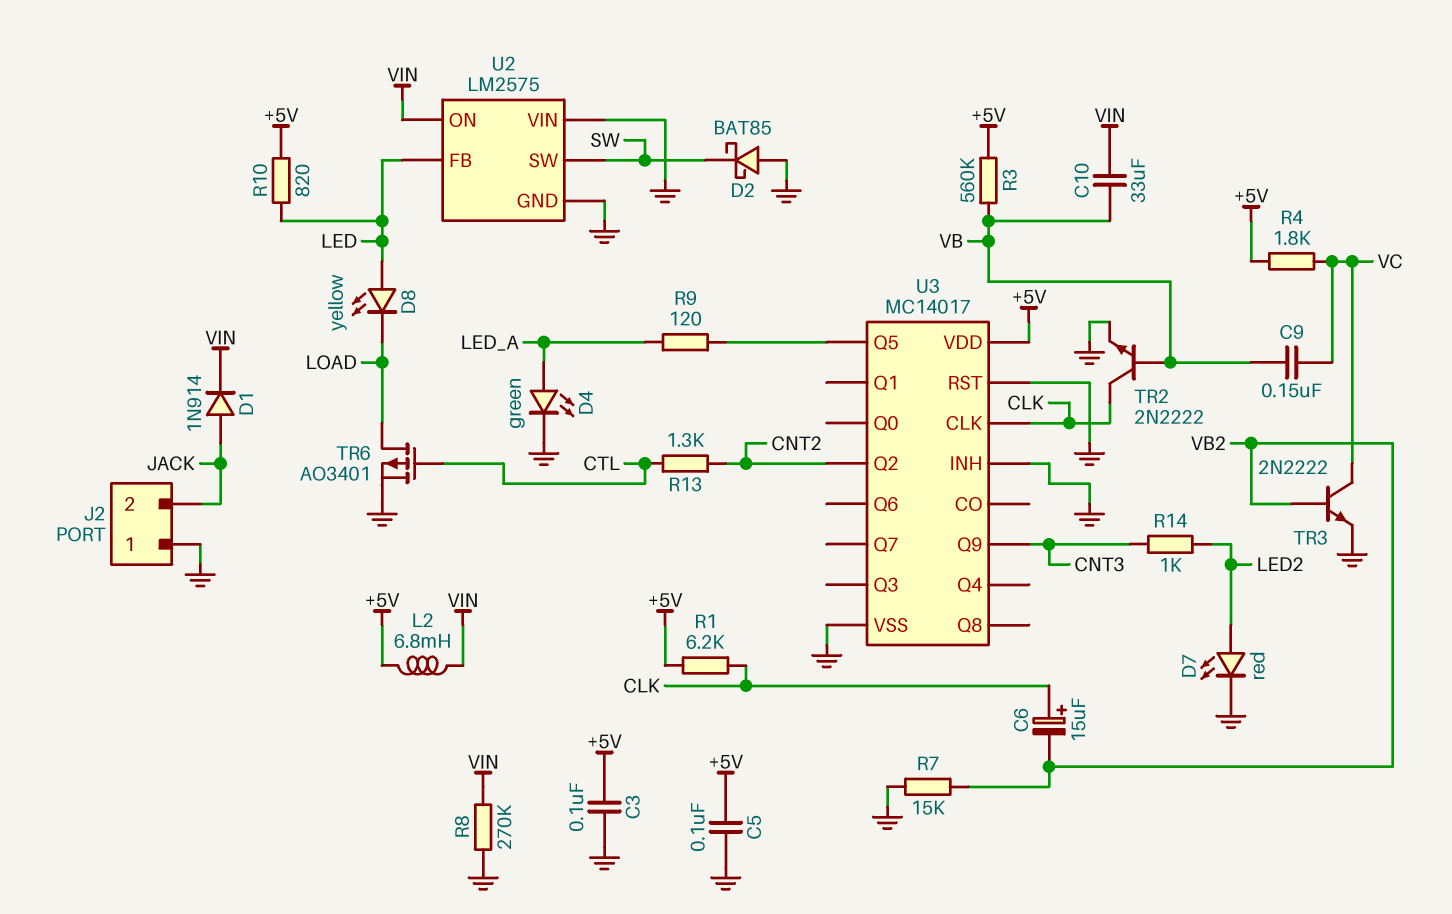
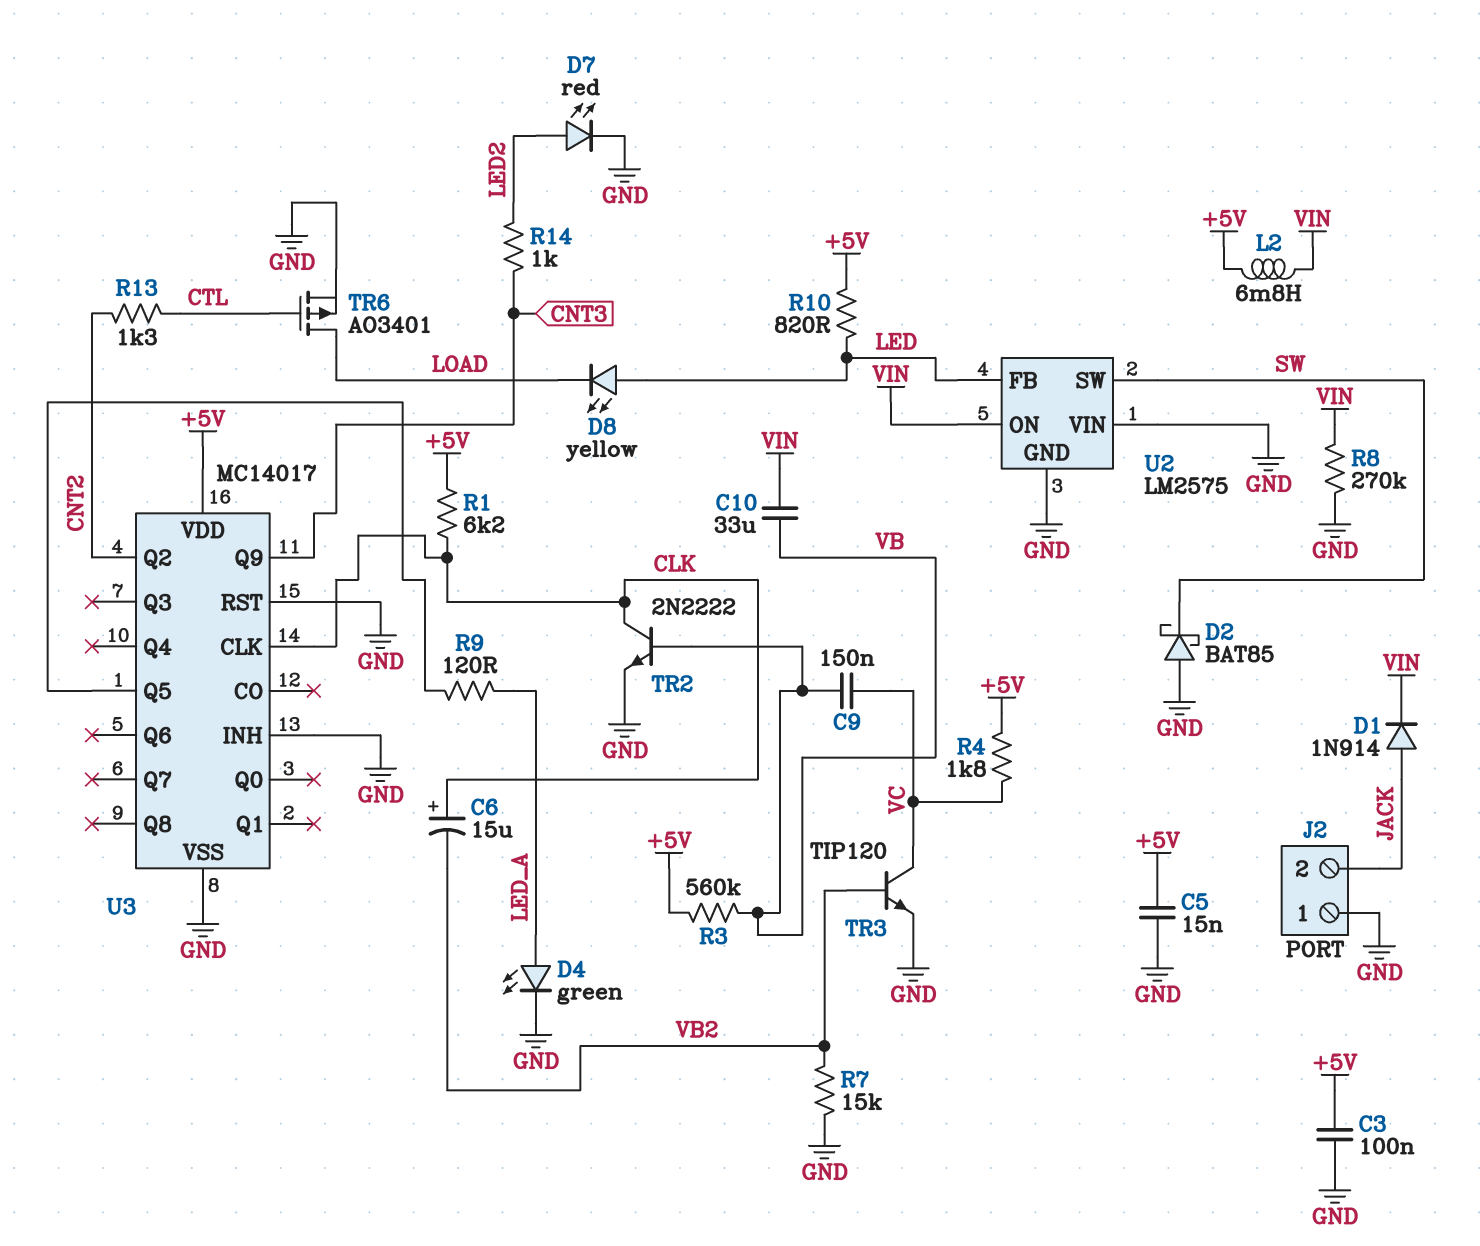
C5: 100nF (+5V, GND) -> 15nF (+5V, GND)
TR3: NPN 2N2222 (B VB2, C VC, E GND) -> NPN TIP120 (B VB2, C VC, E GND)

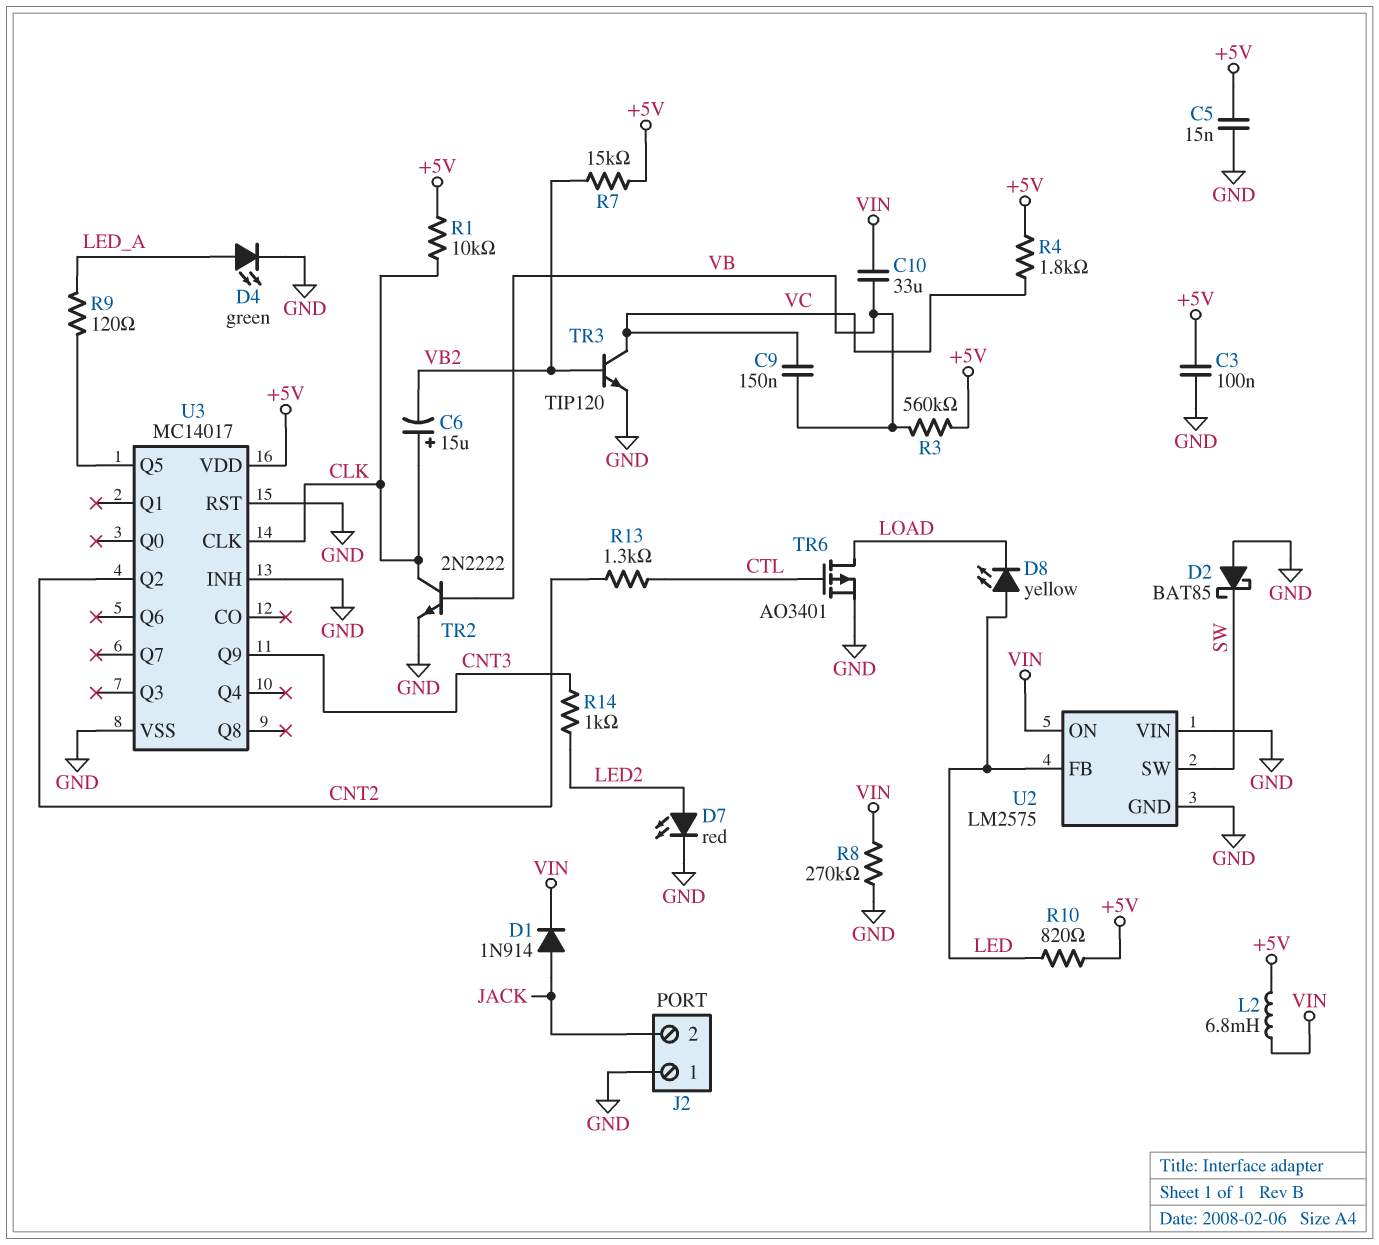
R1: 6.2k (+5V, CLK) -> 10k (+5V, CLK)
R7: 15k (GND, VB2) -> 15k (+5V, VB2)

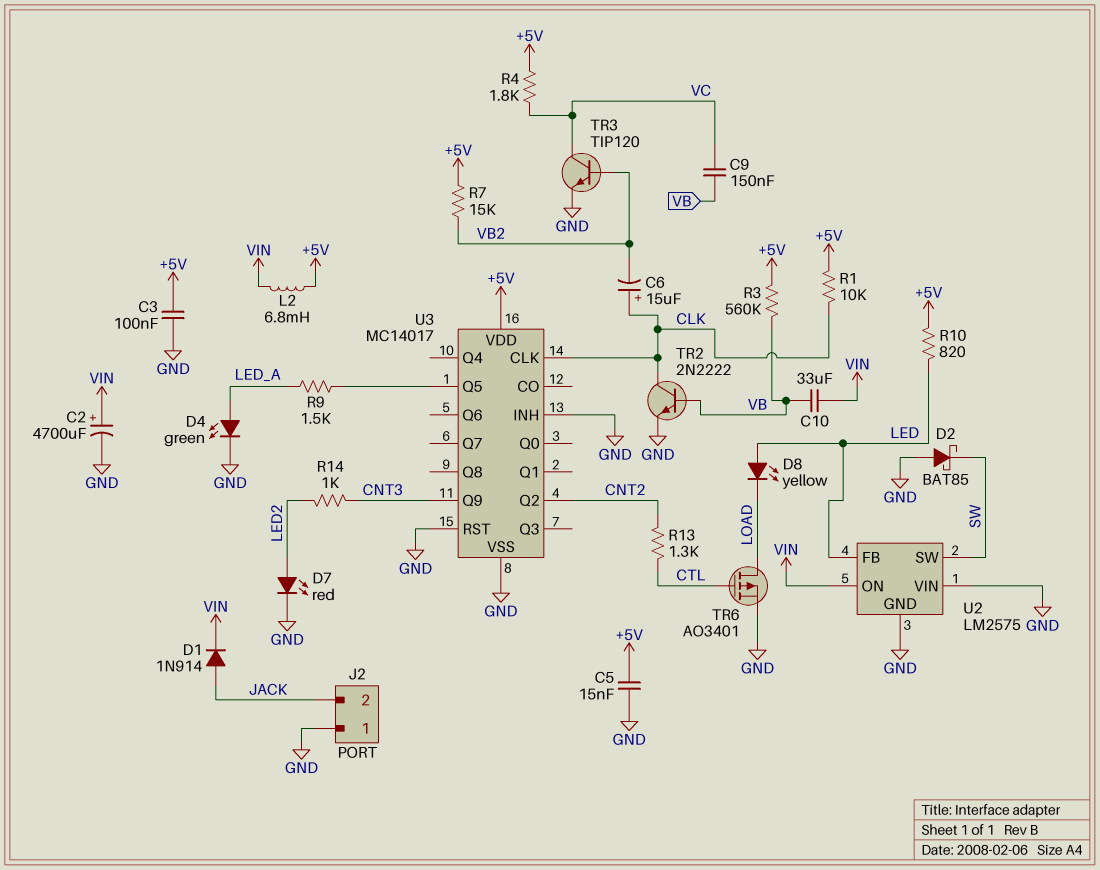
C2: none -> 4700uF (plus VIN, minus GND)
R8: 270k (GND, VIN) -> none
R9: 120 (LED_A, U3/Q5) -> 1.5k (LED_A, U3/Q5)

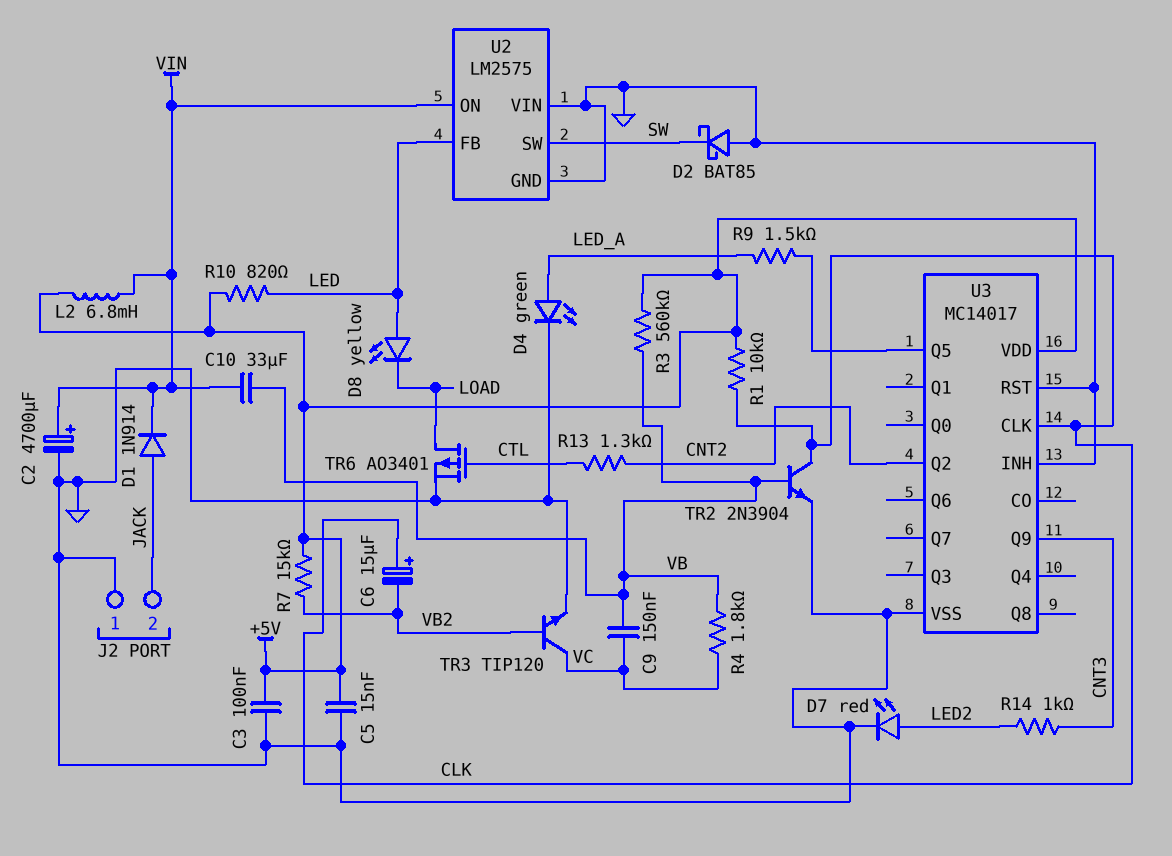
R4: 1.8k (+5V, VC) -> 1.8k (VB, VC)
TR2: NPN 2N2222 (B VB, C CLK, E GND) -> NPN 2N3904 (B VB, C CLK, E GND)

